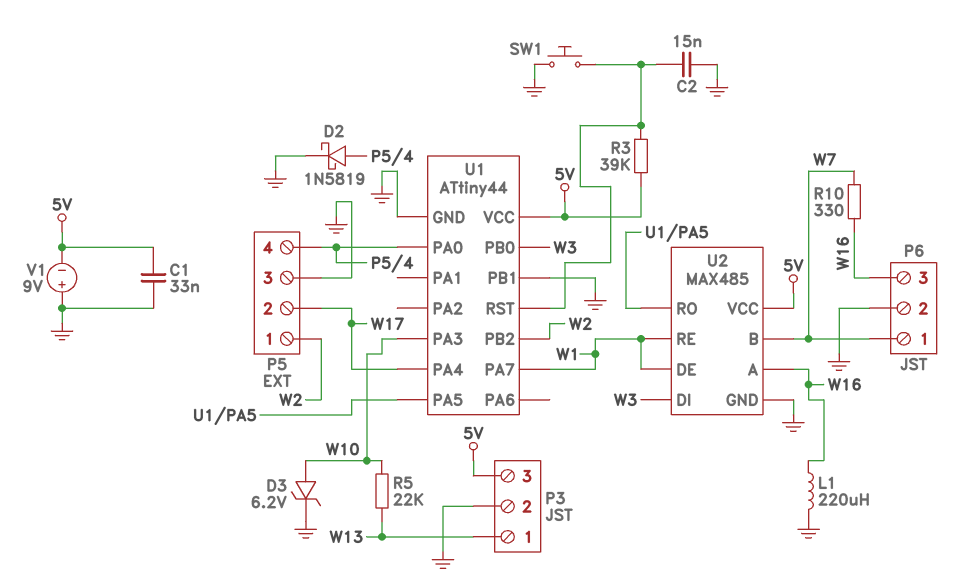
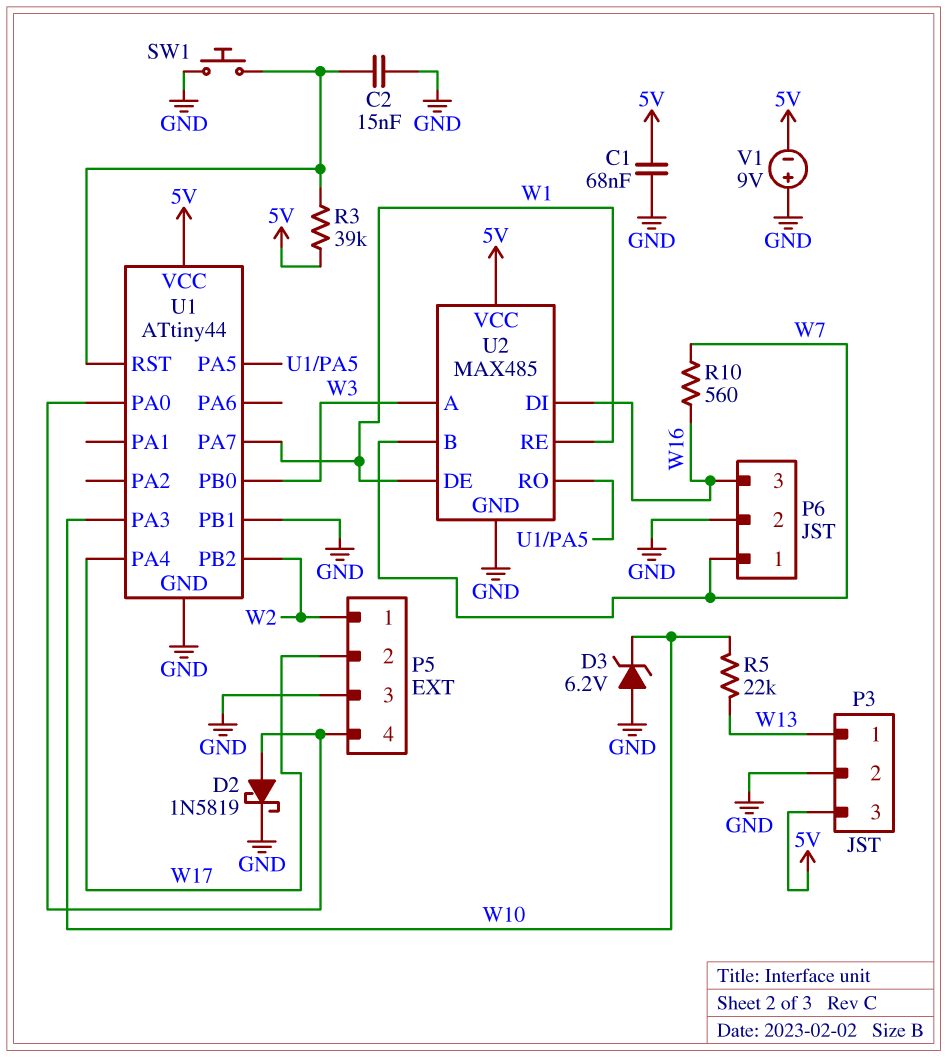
C1: 33nF (5V, GND) -> 68nF (5V, GND)
D3: zener 6.2V (A W10, K GND) -> zener 6.2V (A GND, K W10)
L1: 220uH (GND, W16) -> none
R10: 330 (W7, W16) -> 560 (W7, W16)
U2 pin A: W16 -> W3
U2 pin DI: W3 -> W16

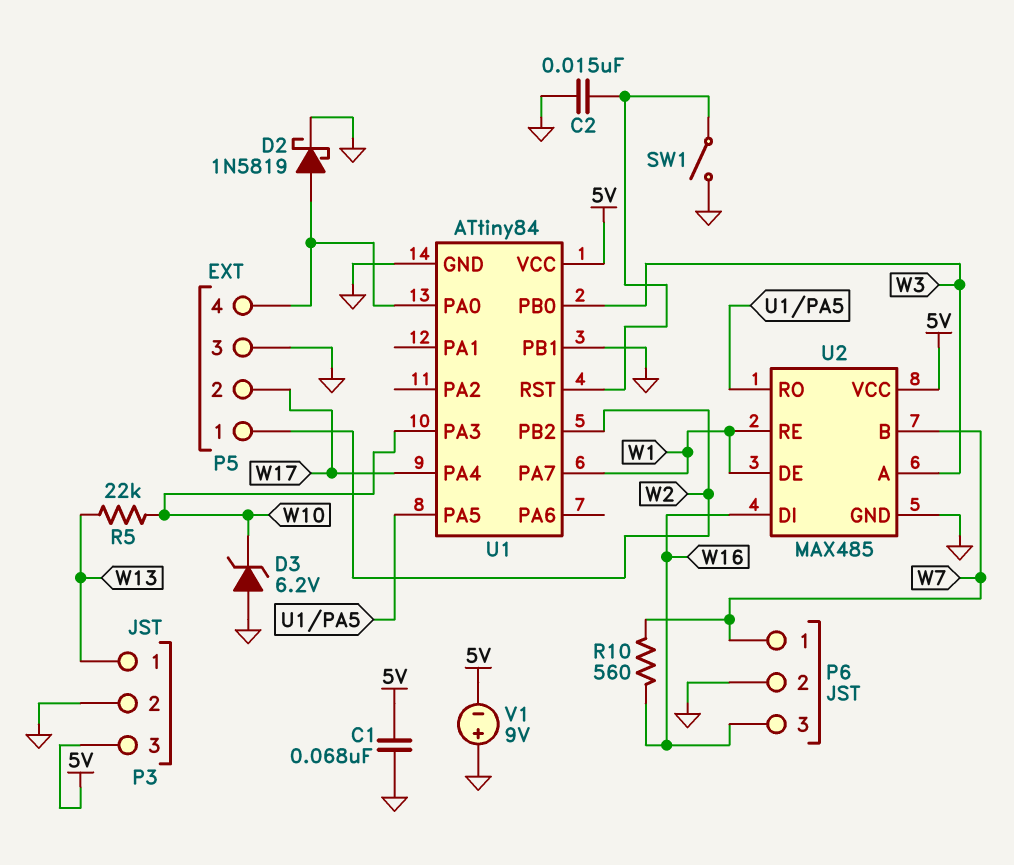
R3: 39k (5V, U1/RST) -> none
SW1: button (GND, U1/RST) -> switch (GND, U1/RST)
U1: ATtiny44 -> ATtiny84

